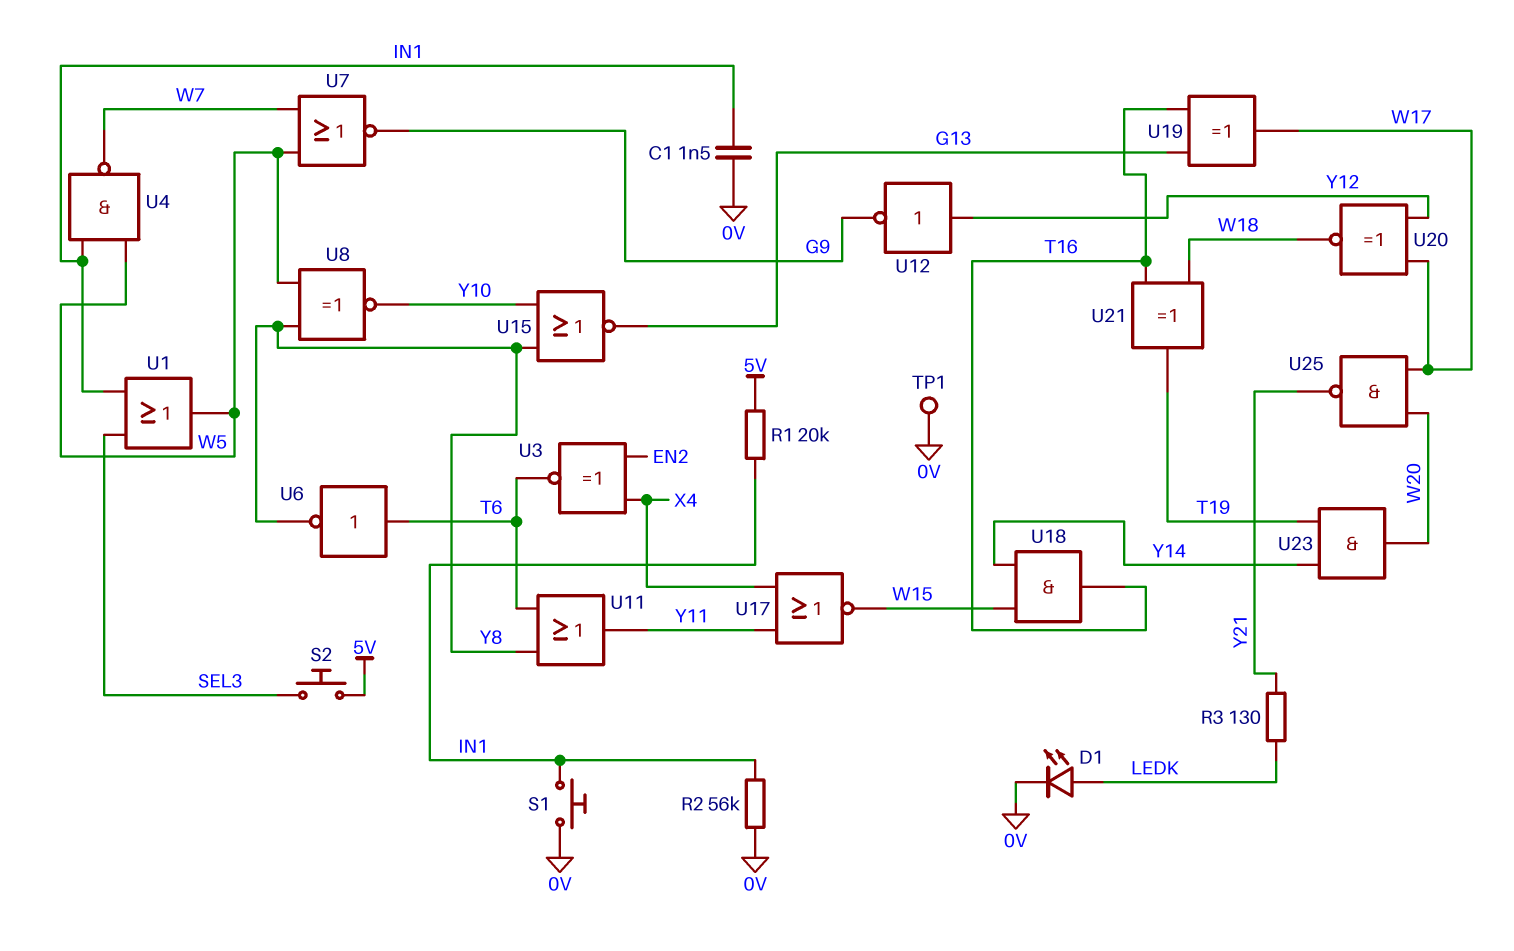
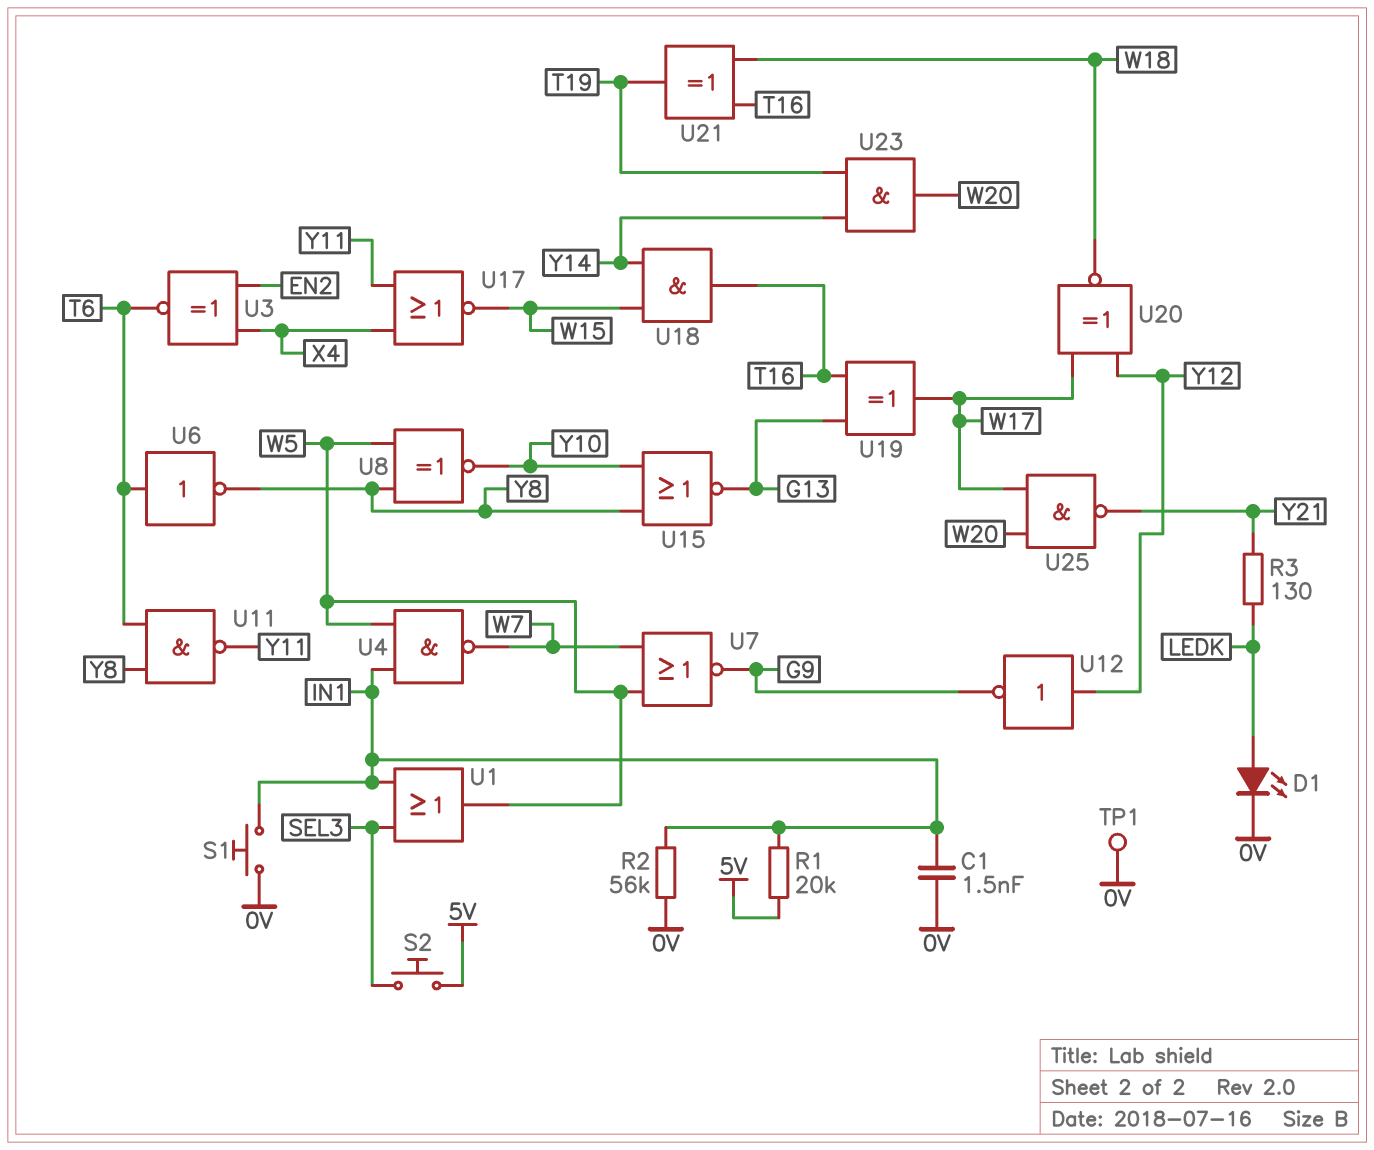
U11: OR (in T6, in Y8, out Y11) -> NAND (in T6, in Y8, out Y11)

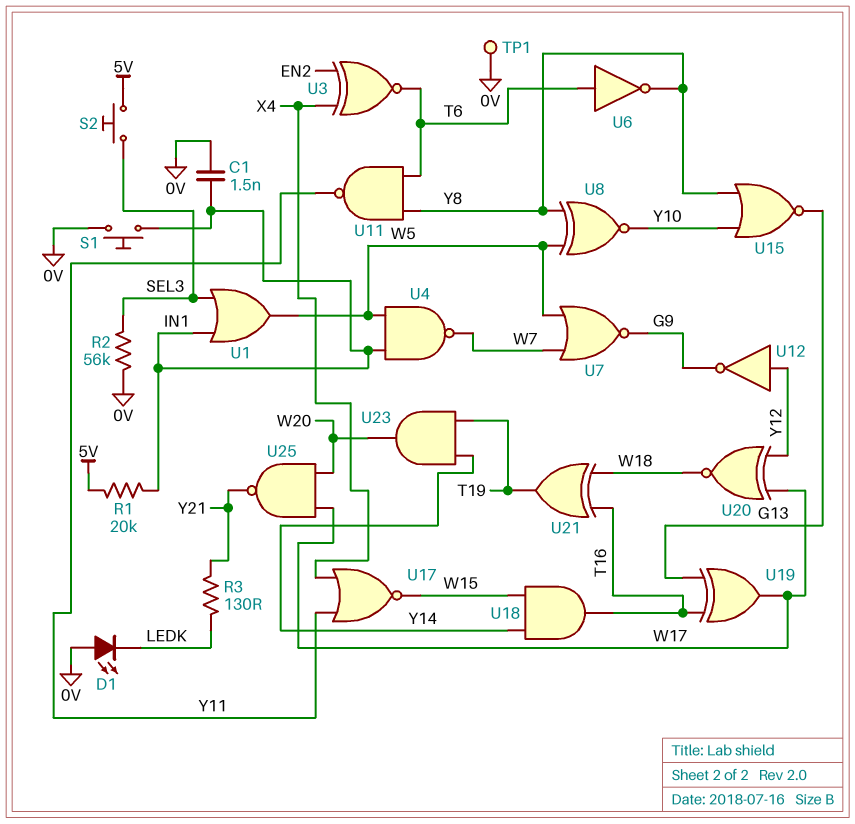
D1: LED (A LEDK, K 0V) -> LED (A 0V, K LEDK)
R2: 56k (0V, IN1) -> 56k (0V, SEL3)

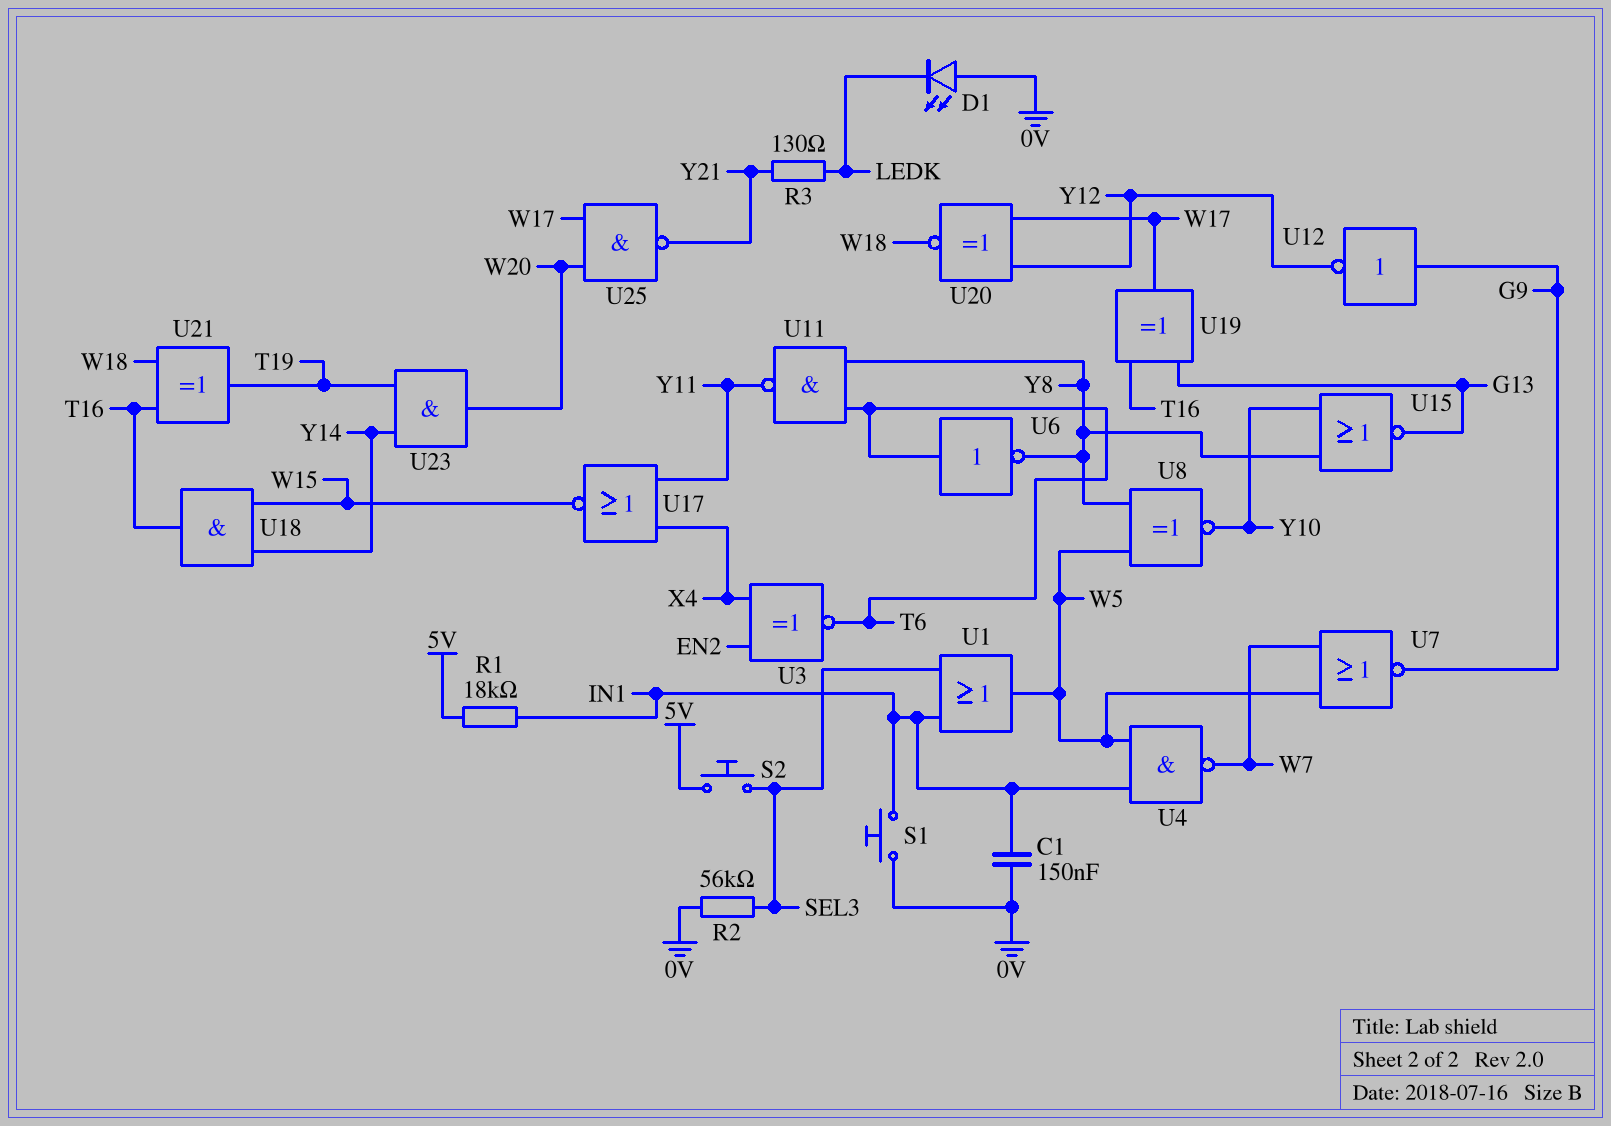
C1: 1.5nF (0V, IN1) -> 150nF (0V, IN1)
R1: 20k (5V, IN1) -> 18k (5V, IN1)
TP1: test point (0V) -> none
U12: NOT (in Y12, out G9) -> NOT (in G9, out Y12)

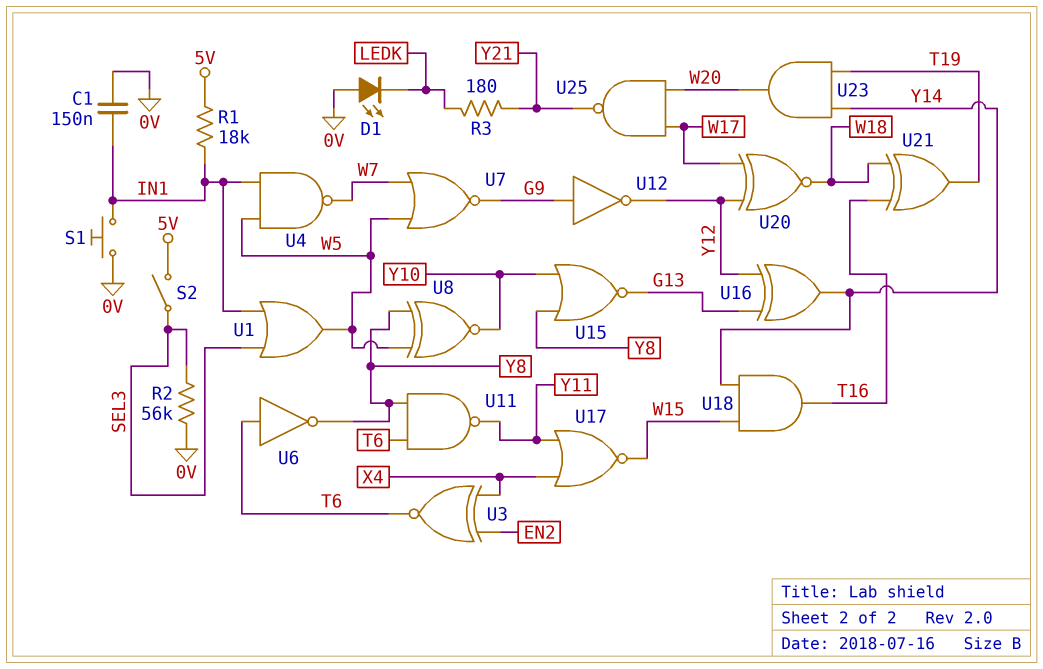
R3: 130 (LEDK, Y21) -> 180 (LEDK, Y21)
S2: button (5V, SEL3) -> switch (5V, SEL3)
U16: none -> XOR (in G13, in Y12, out Y14)
U19: XOR (in G13, in T16, out W17) -> none

